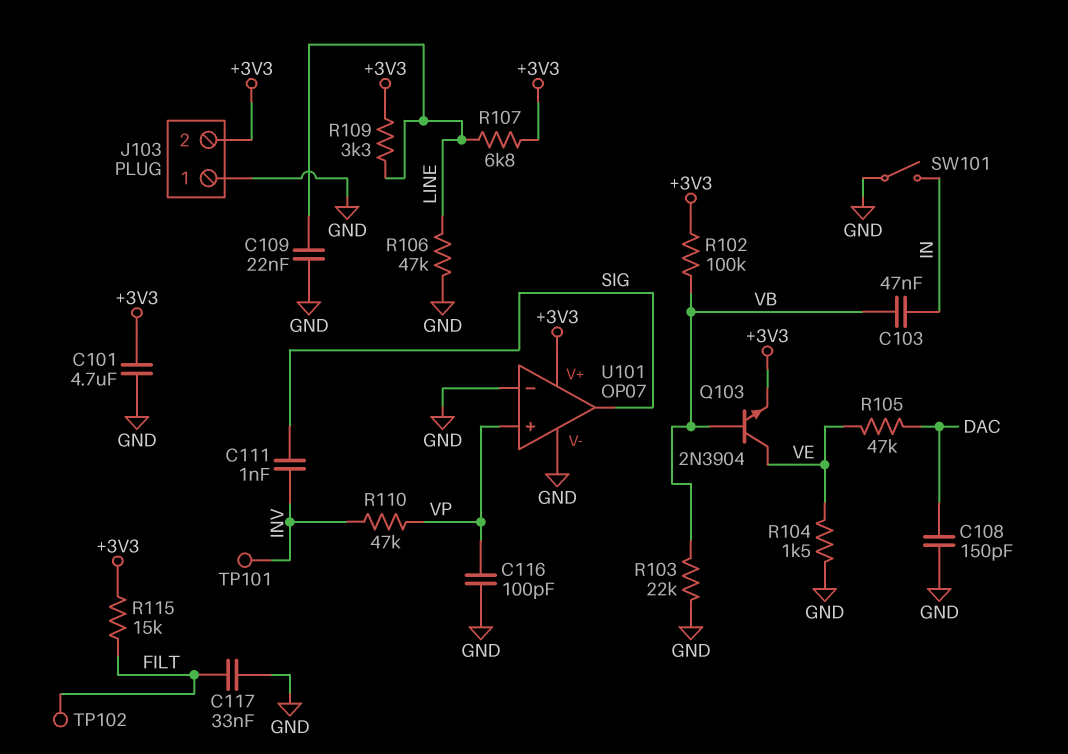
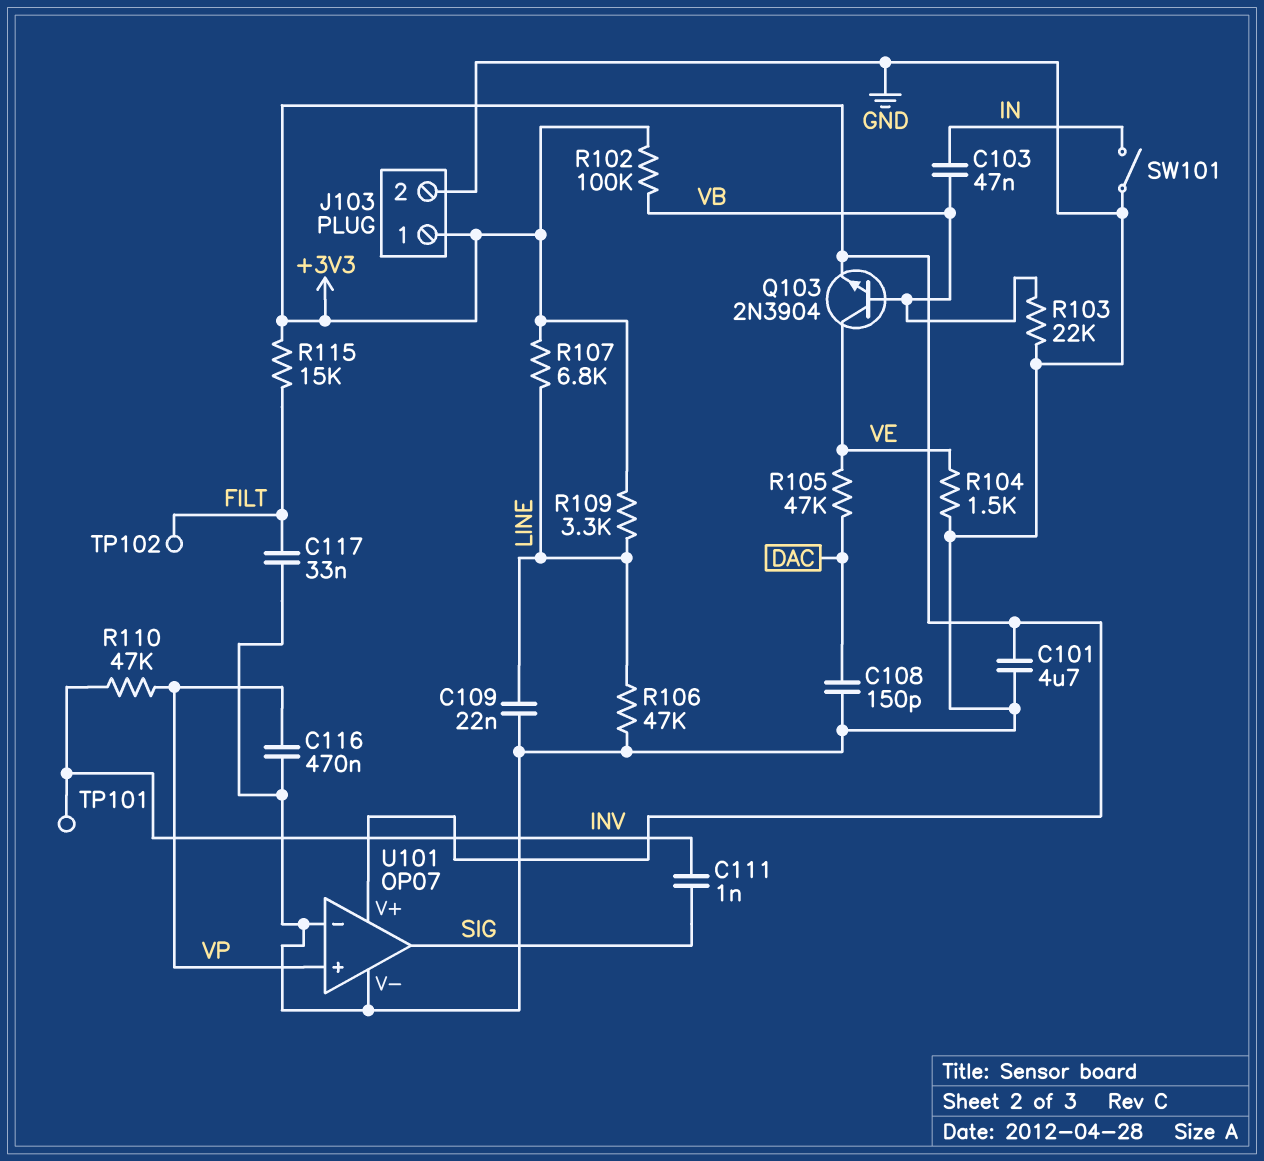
C116: 100pF (GND, VP) -> 470nF (GND, VP)
J103 pin 1: GND -> +3V3
J103 pin 2: +3V3 -> GND

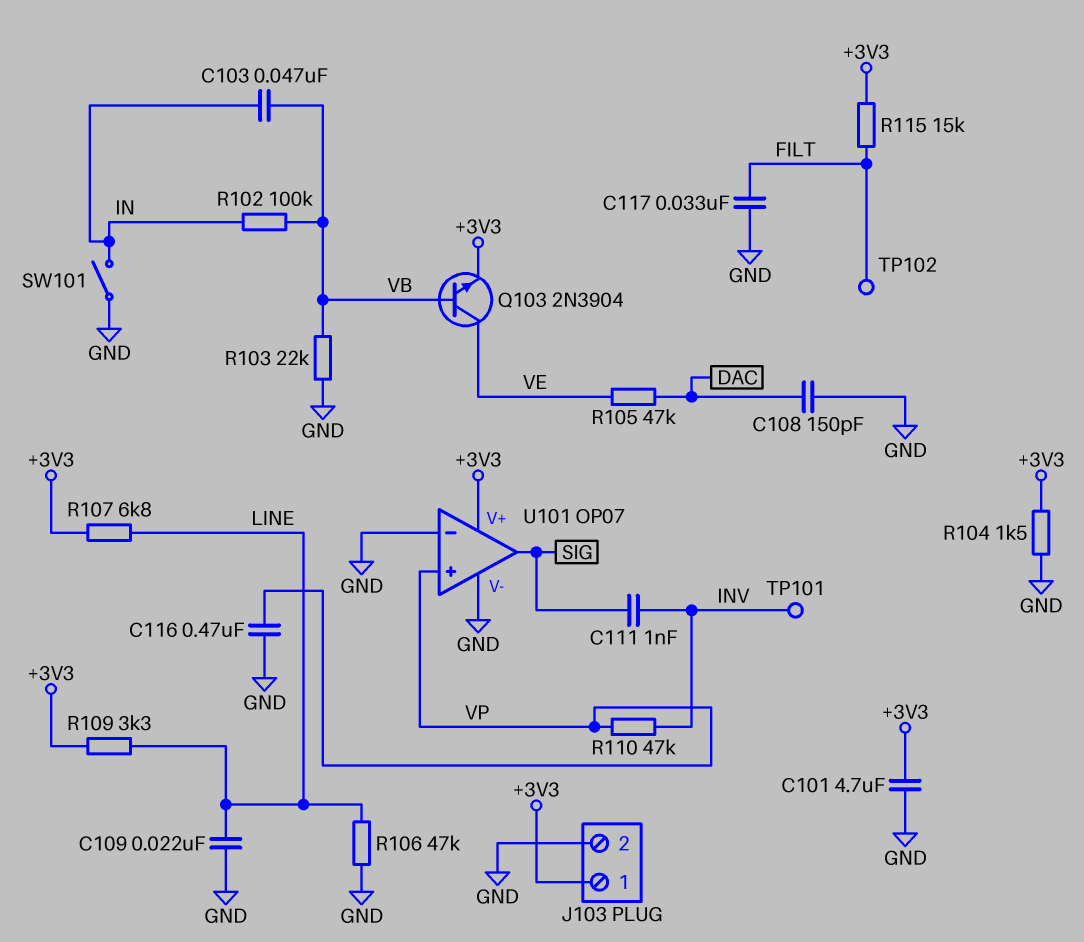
R102: 100k (+3V3, VB) -> 100k (IN, VB)
R104: 1.5k (GND, VE) -> 1.5k (+3V3, GND)

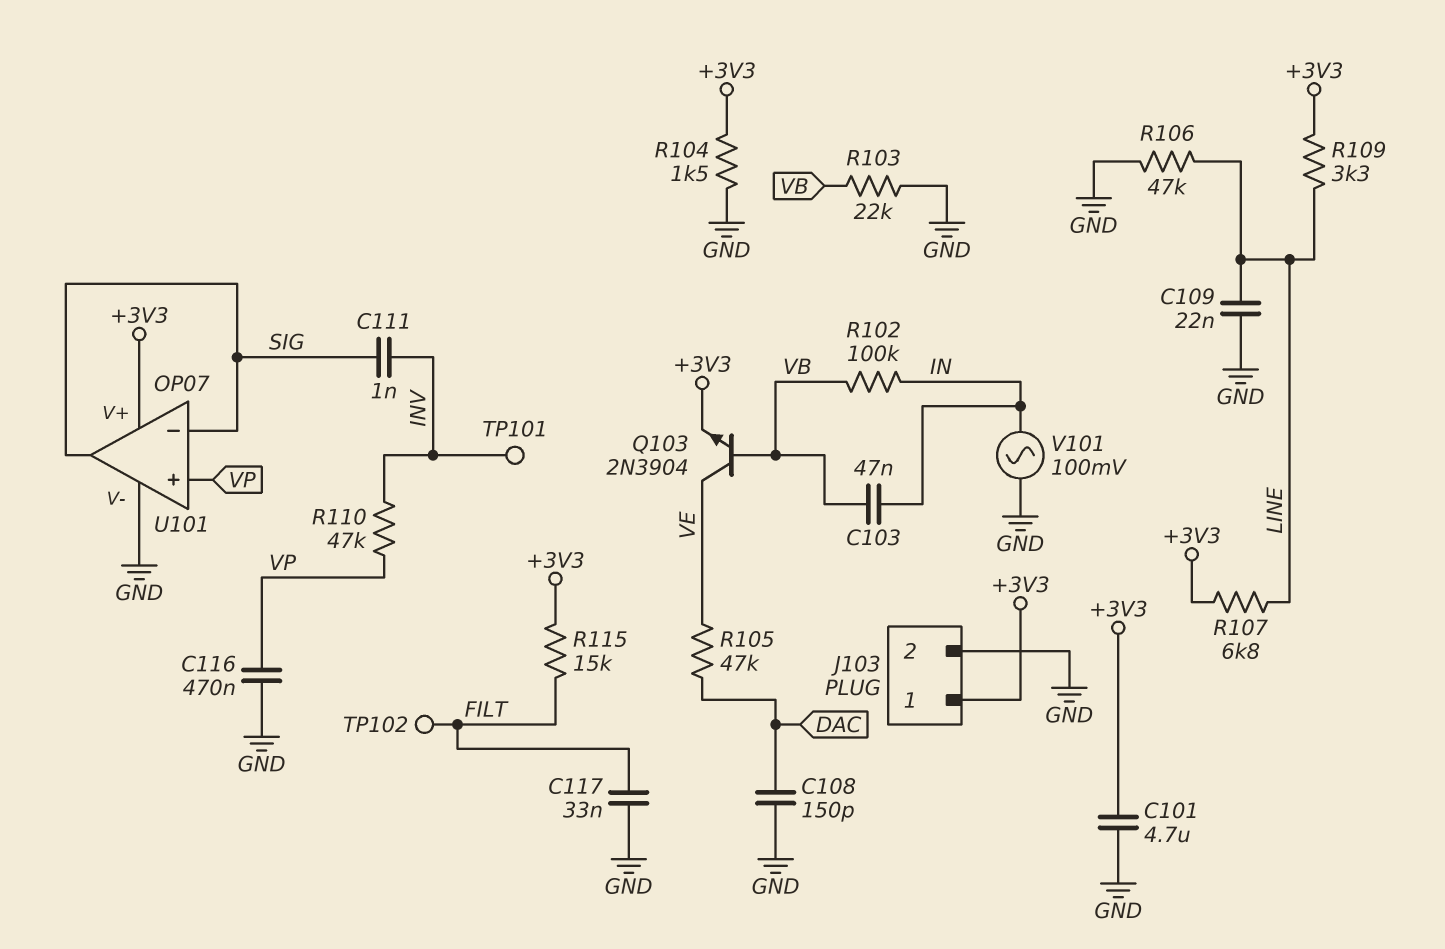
SW101: switch (GND, IN) -> none
U101 pin in-: GND -> SIG
V101: none -> AC 100mV (GND, IN)

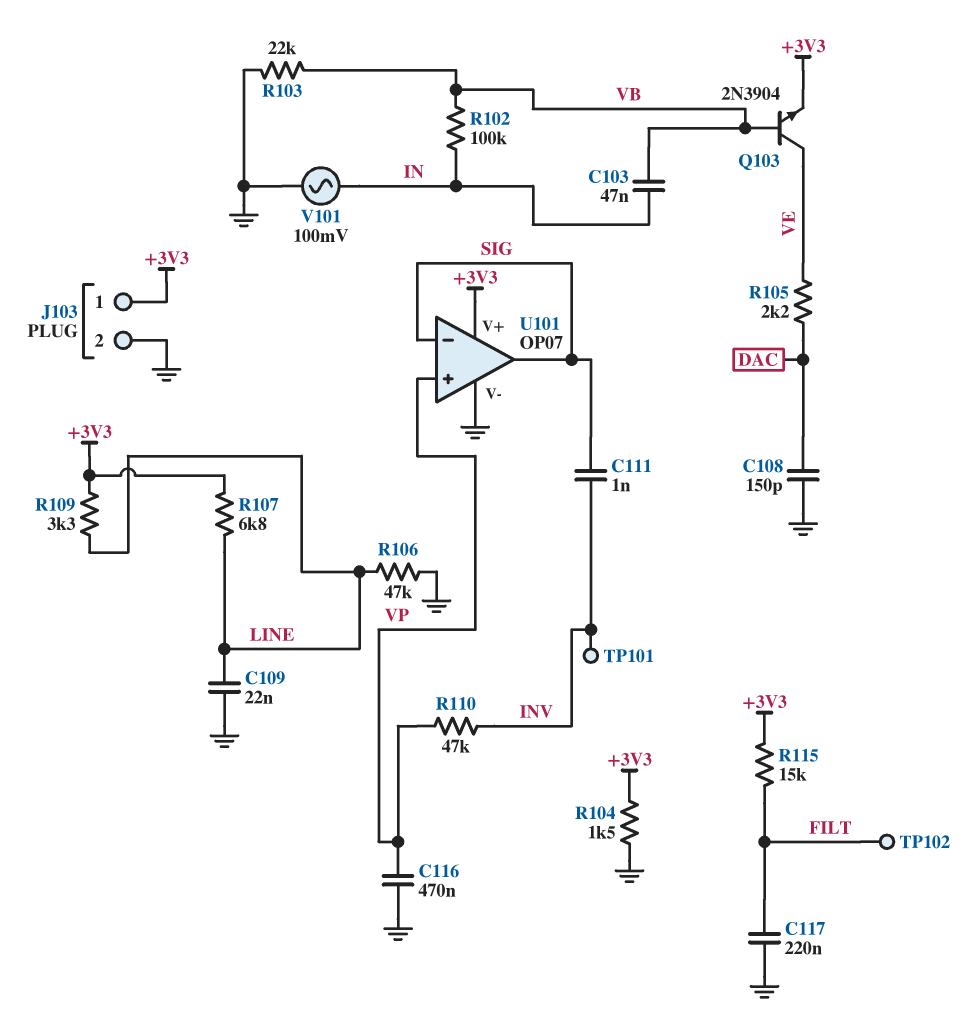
C101: 4.7uF (+3V3, GND) -> none
C117: 33nF (FILT, GND) -> 220nF (FILT, GND)
R105: 47k (DAC, VE) -> 2.2k (DAC, VE)

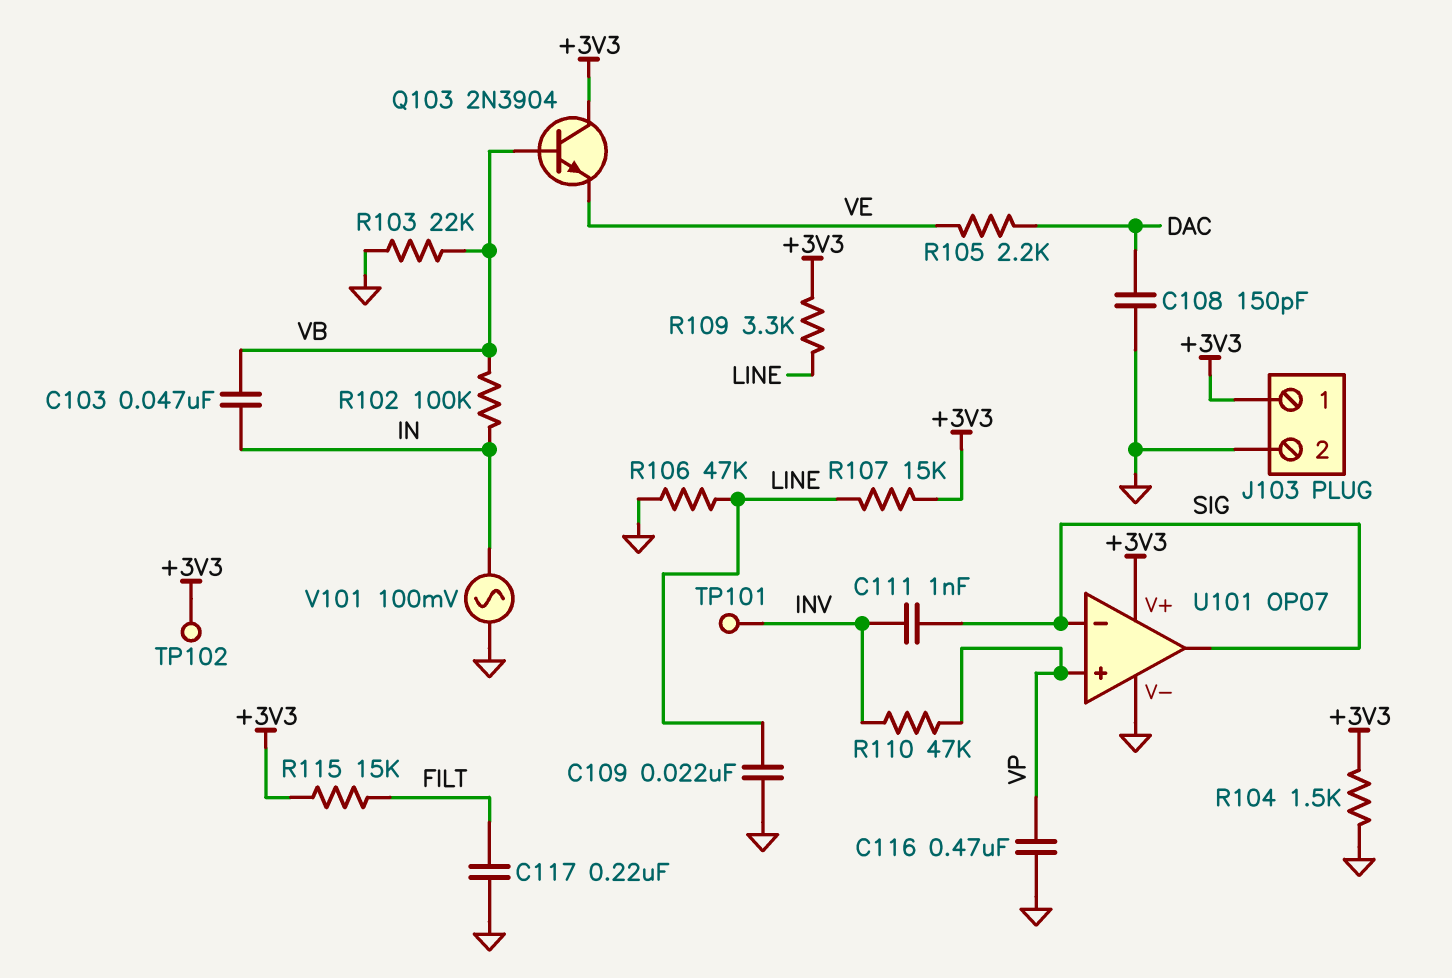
Q103: NPN 2N3904 (B VB, C VE, E +3V3) -> NPN 2N3904 (B VB, C +3V3, E VE)
R107: 6.8k (+3V3, LINE) -> 15k (+3V3, LINE)
TP102: test point (FILT) -> test point (+3V3)

